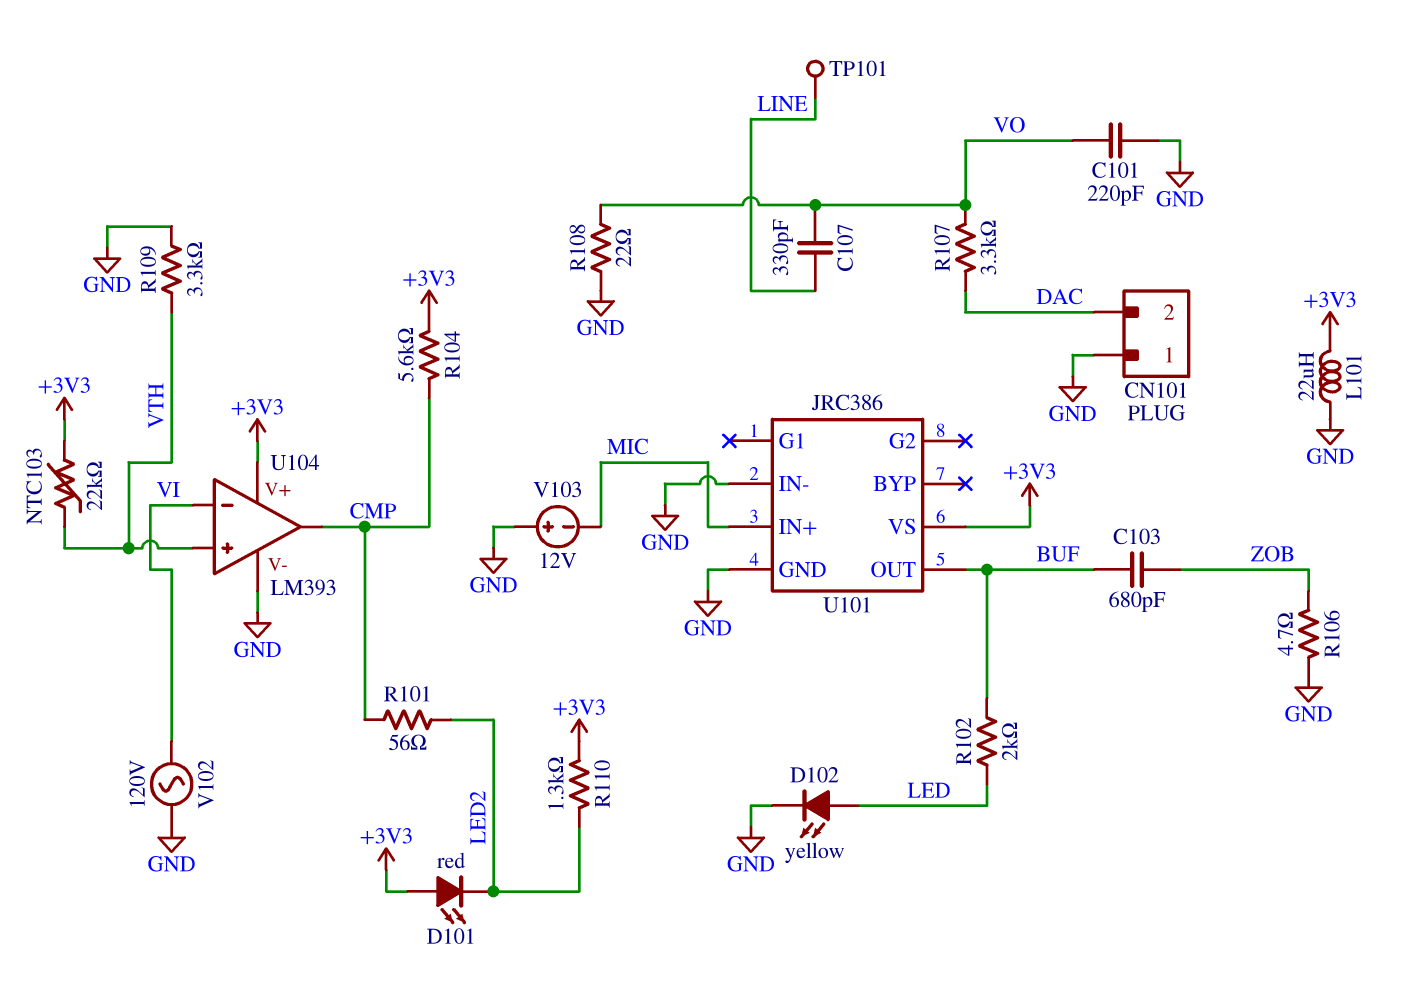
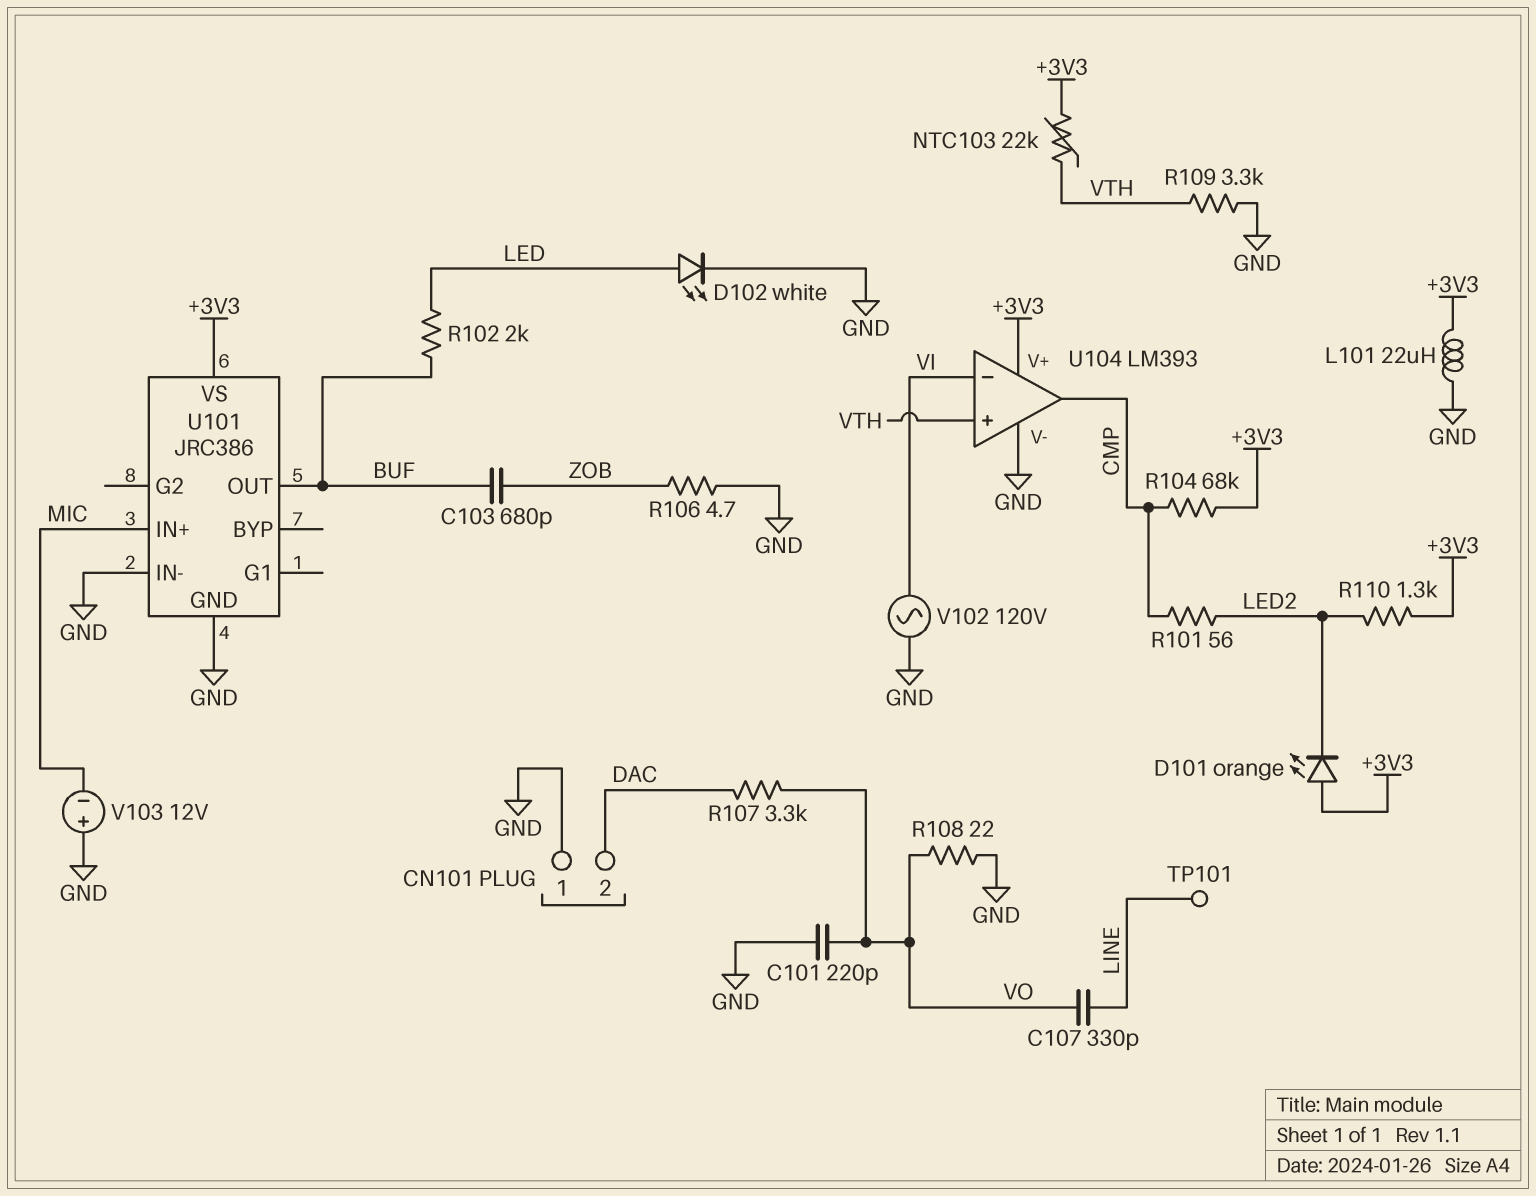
D101: LED red (A +3V3, K LED2) -> LED orange (A +3V3, K LED2)
D102: LED yellow (A LED, K GND) -> LED white (A LED, K GND)
R104: 5.6k (+3V3, CMP) -> 68k (+3V3, CMP)

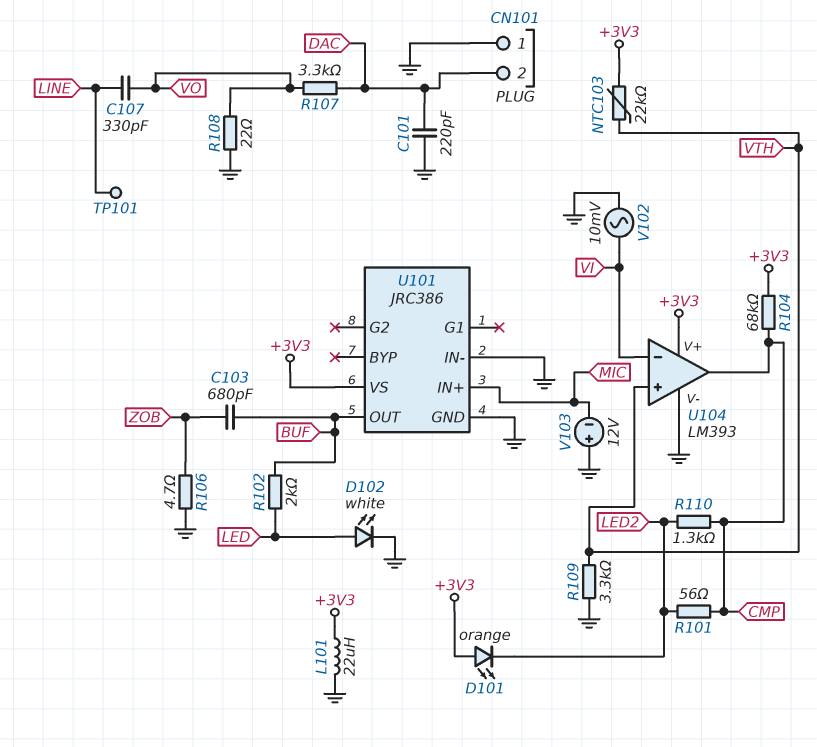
C101: 220pF (GND, VO) -> 220pF (DAC, GND)
R110: 1.3k (+3V3, LED2) -> 1.3k (CMP, LED2)
V102: AC 120V (GND, VI) -> AC 10mV (GND, VI)

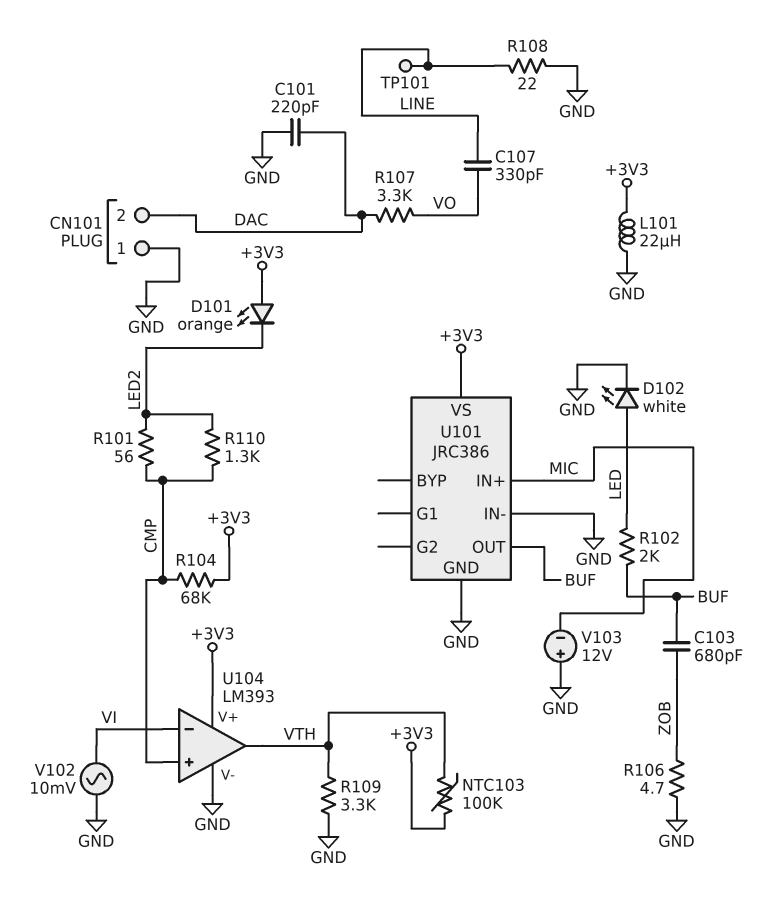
NTC103: 22k (+3V3, VTH) -> 100k (+3V3, VTH)
R108: 22 (GND, VO) -> 22 (GND, LINE)
U104 pin in+: VTH -> CMP
U104 pin out: CMP -> VTH

